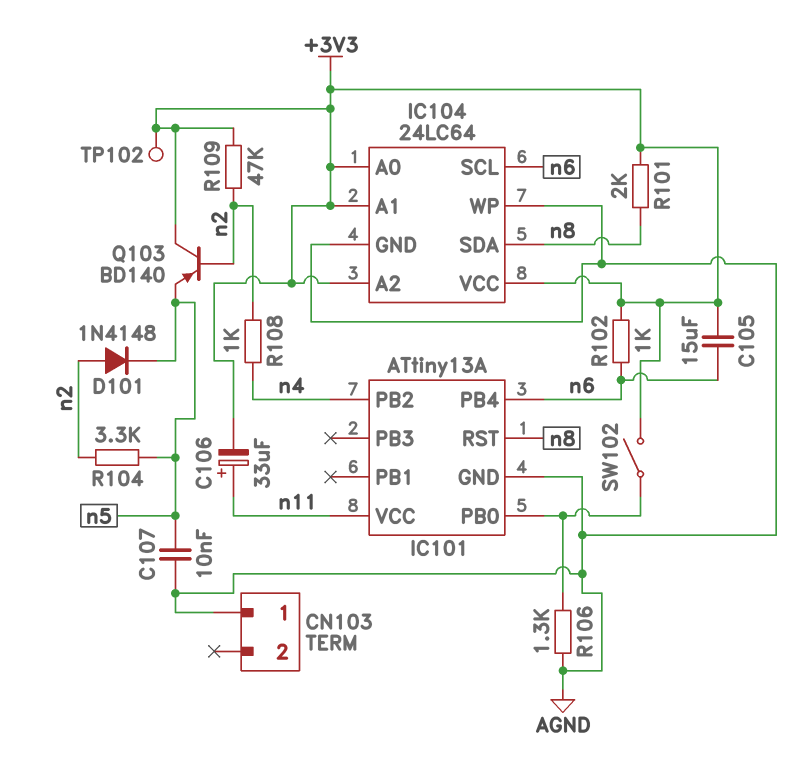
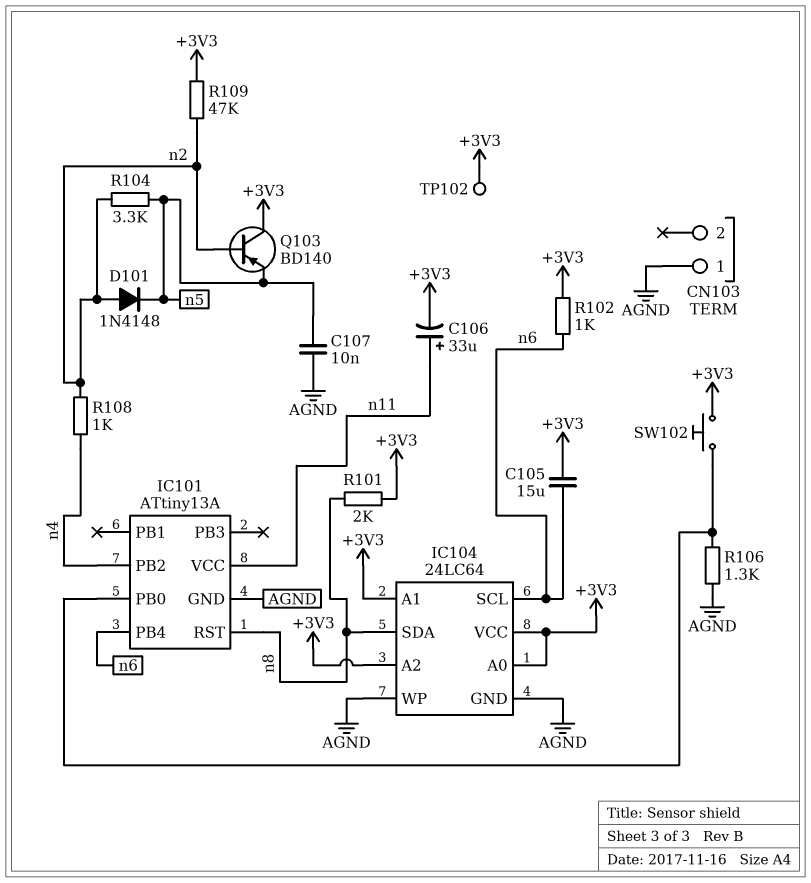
SW102: switch (+3V3, IC101/PB0) -> button (+3V3, IC101/PB0)

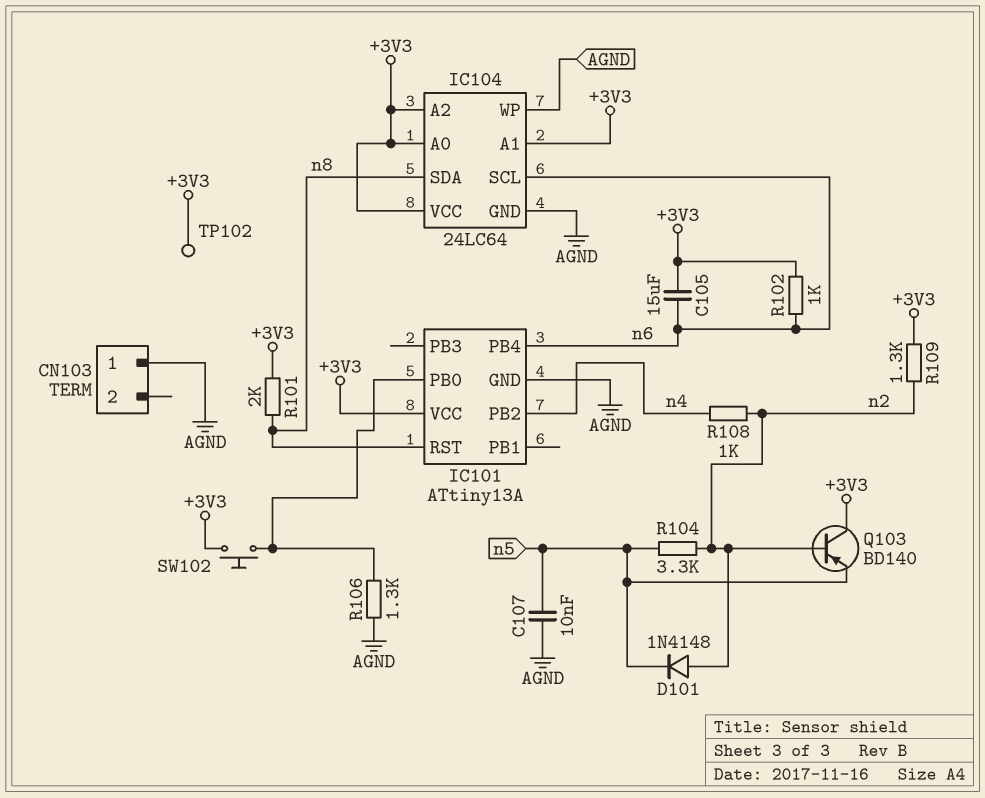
C106: 33uF (plus n11, minus +3V3) -> none
IC101 pin VCC: n11 -> +3V3
R109: 47k (+3V3, n2) -> 1.3k (+3V3, n2)

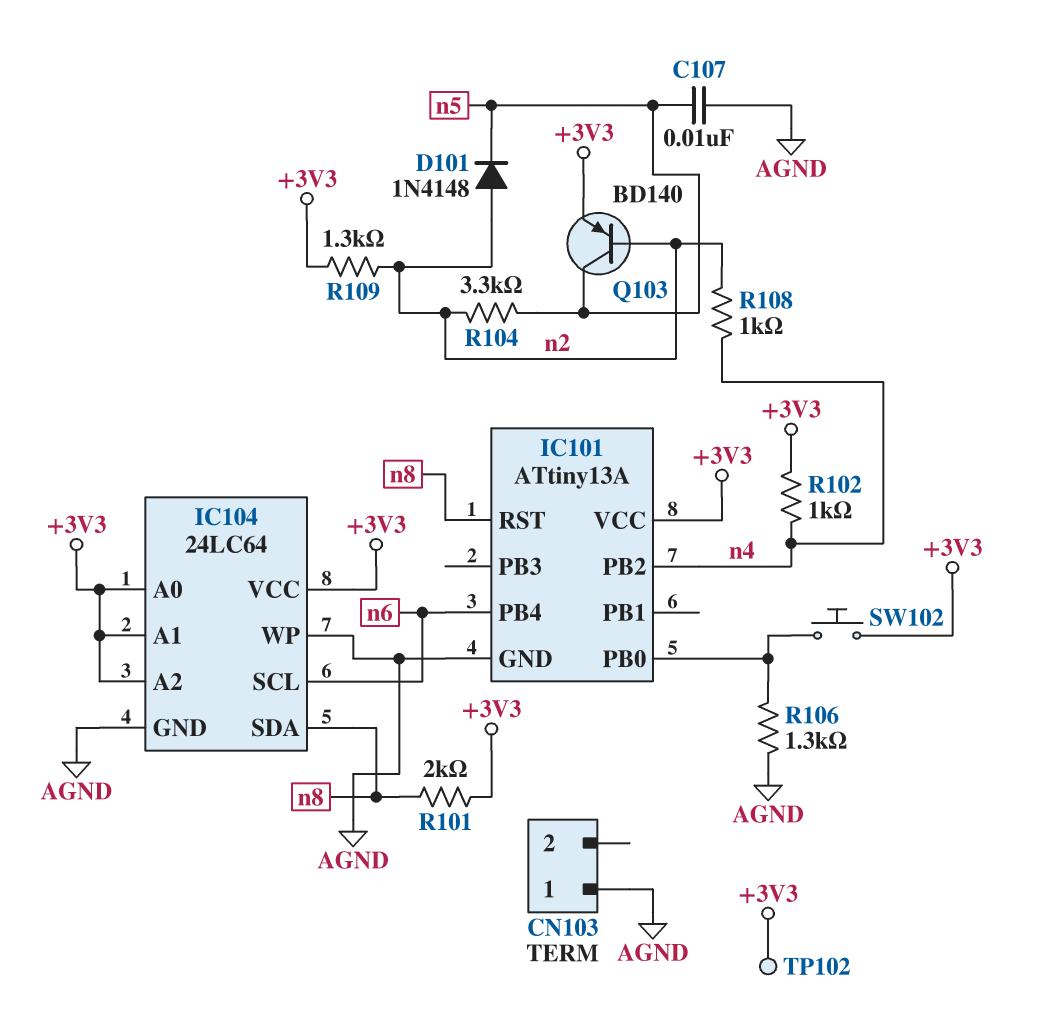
C105: 15uF (+3V3, n6) -> none
Q103: PNP BD140 (B n2, C +3V3, E n5) -> PNP BD140 (B n2, C n5, E +3V3)
R102: 1k (+3V3, n6) -> 1k (+3V3, n4)

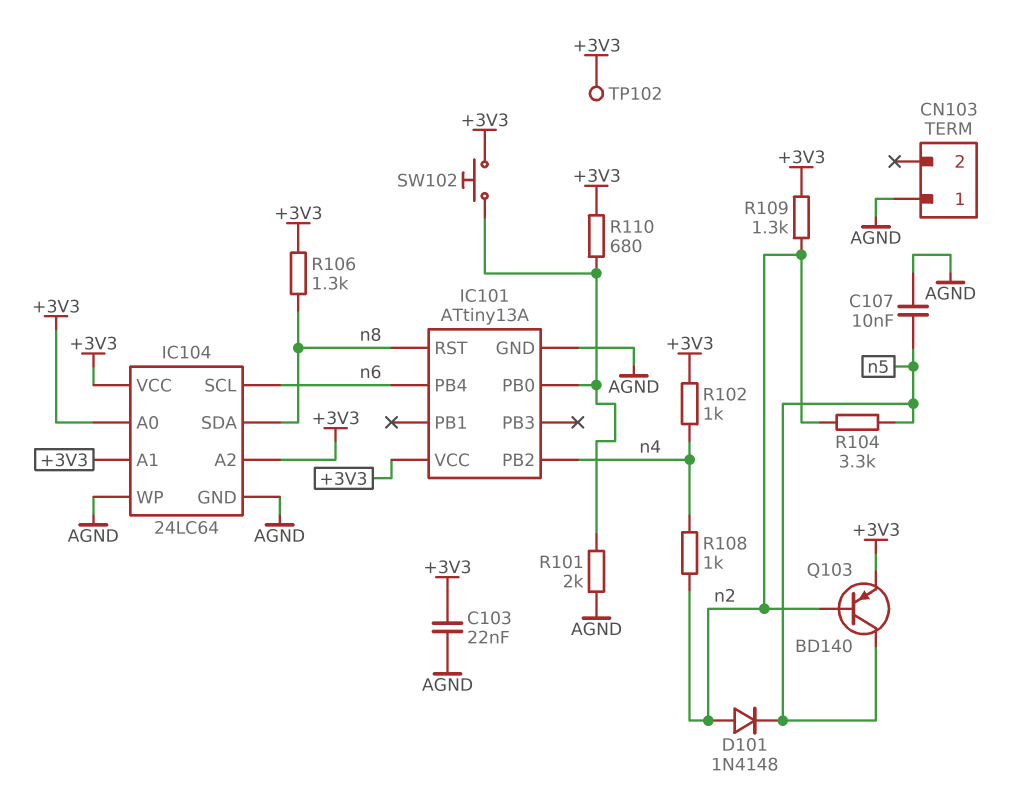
C103: none -> 22nF (+3V3, AGND)
R101: 2k (+3V3, n8) -> 2k (AGND, IC101/PB0)
R106: 1.3k (AGND, IC101/PB0) -> 1.3k (+3V3, n8)
R110: none -> 680 (+3V3, IC101/PB0)

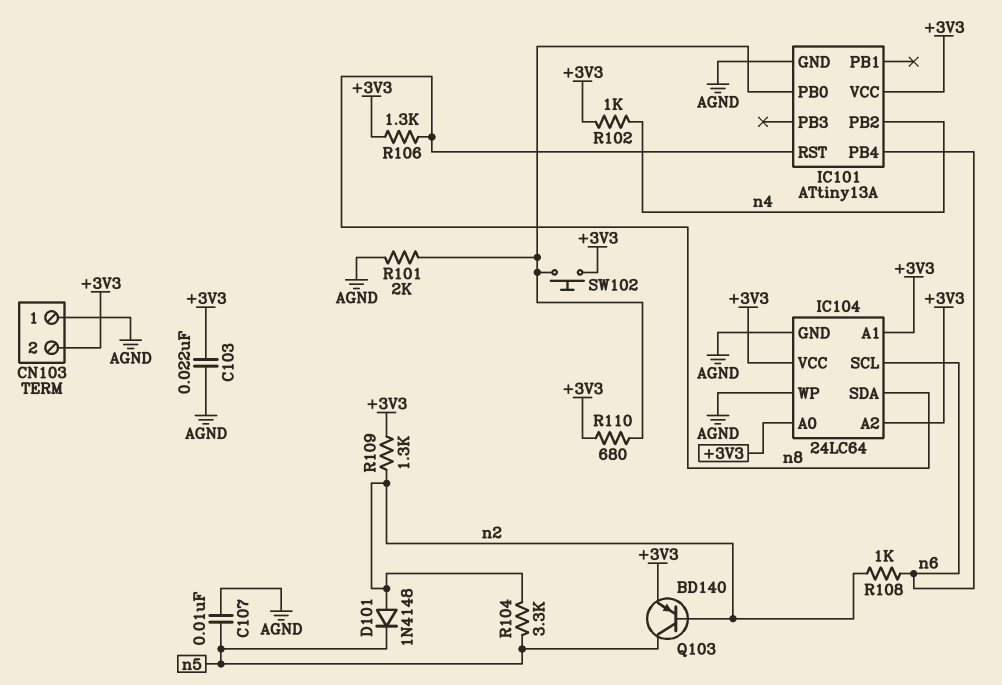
CN103 pin 2: none -> +3V3
R108: 1k (n2, n4) -> 1k (n2, n6)
TP102: test point (+3V3) -> none

